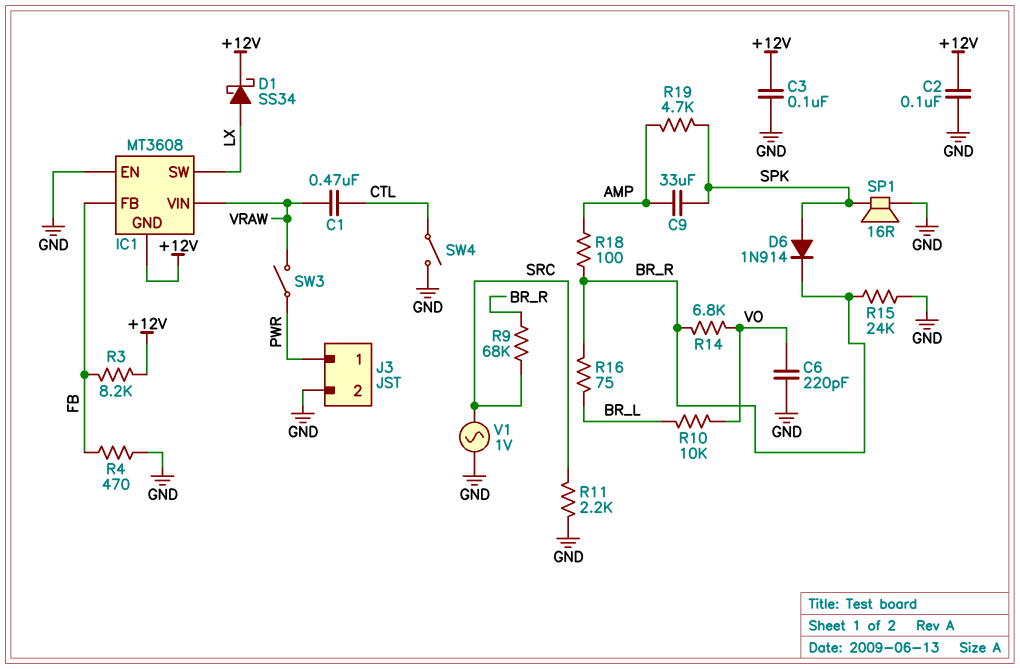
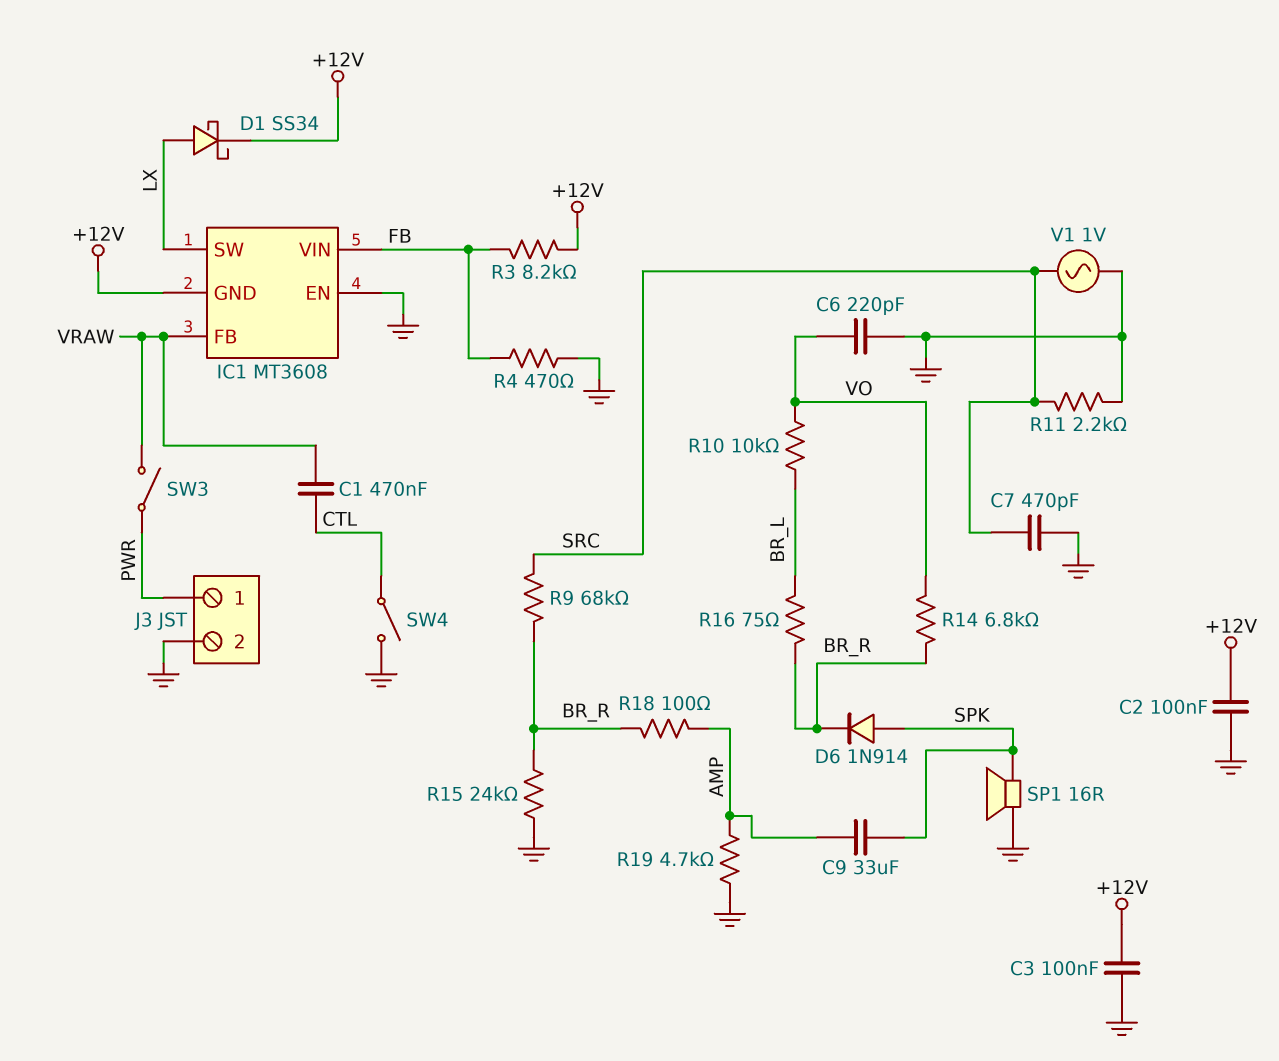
C7: none -> 470pF (GND, SRC)
IC1 pin FB: FB -> VRAW
IC1 pin VIN: VRAW -> FB
R19: 4.7k (AMP, SPK) -> 4.7k (AMP, GND)

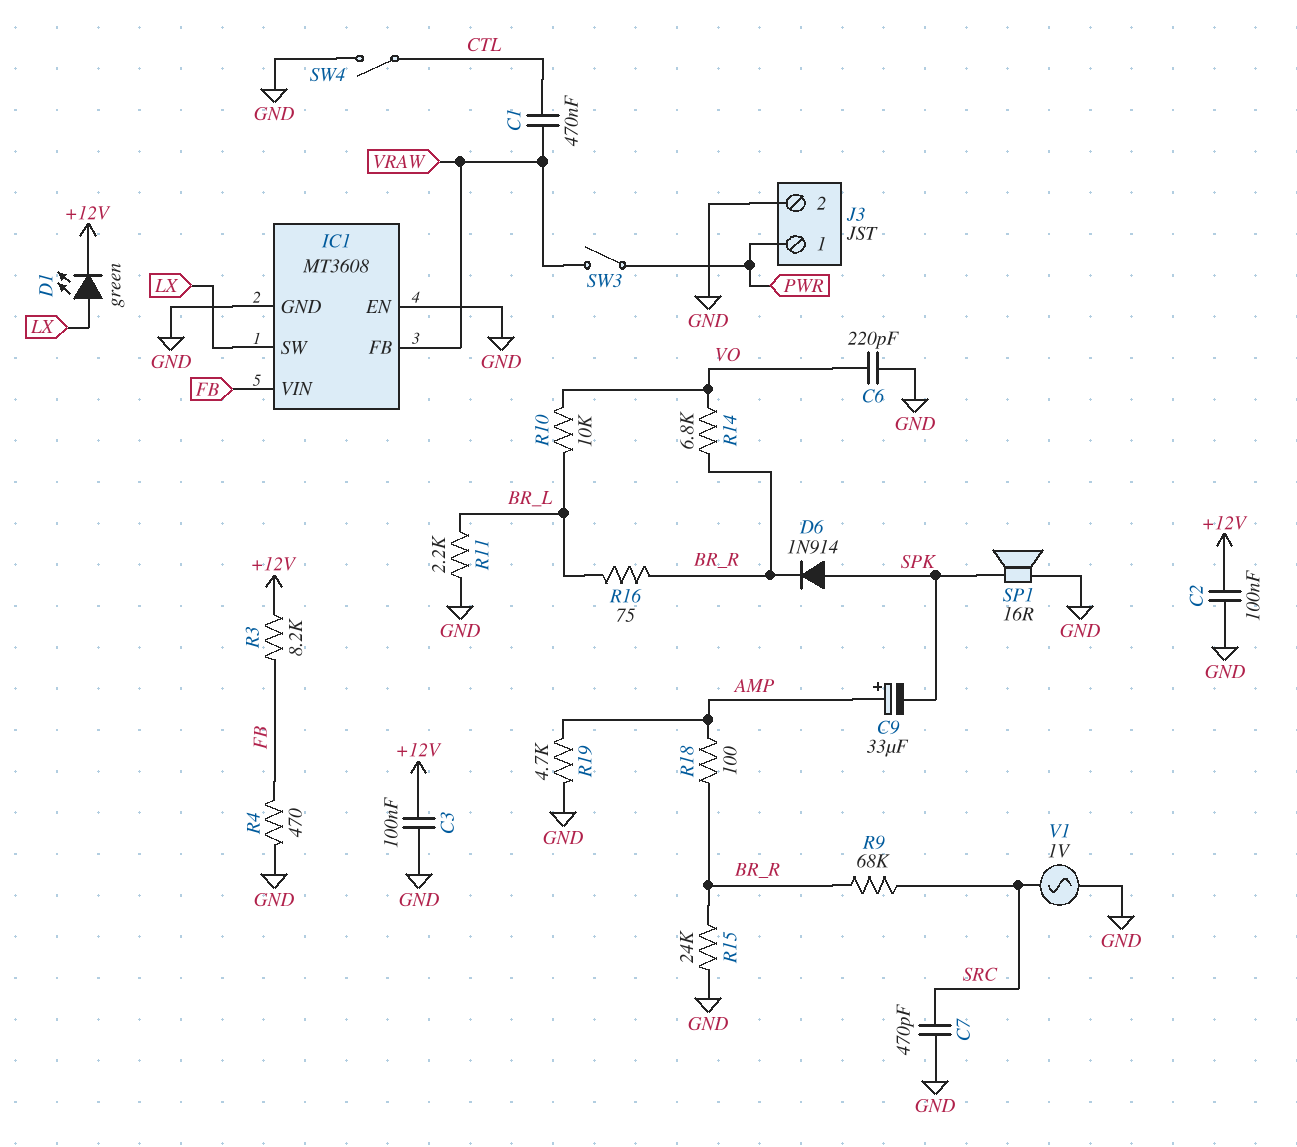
C9: 33uF (AMP, SPK) -> 33uF (plus AMP, minus SPK)
D1: schottky SS34 (A LX, K +12V) -> LED green (A LX, K +12V)
IC1 pin GND: +12V -> GND
R11: 2.2k (GND, SRC) -> 2.2k (BR_L, GND)

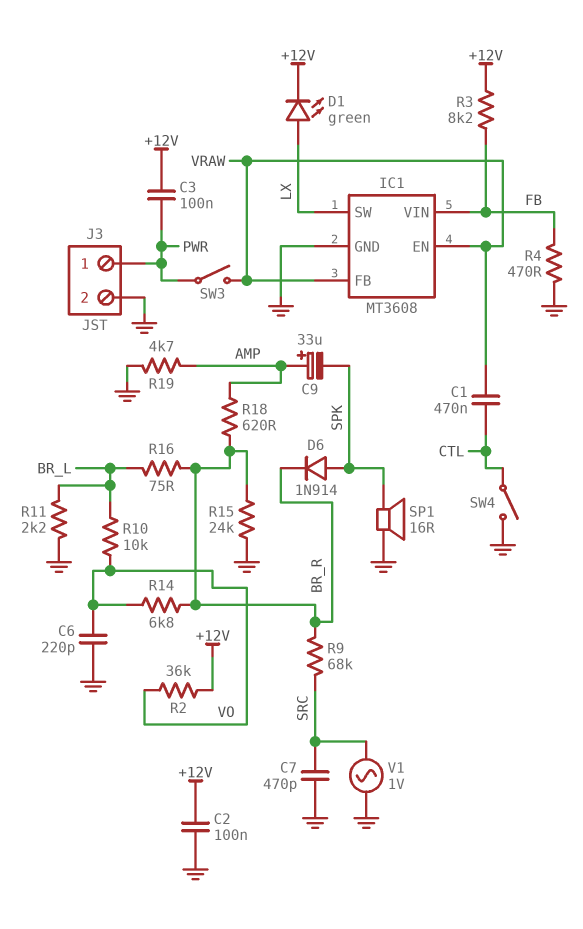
C3: 100nF (+12V, GND) -> 100nF (+12V, PWR)
IC1 pin EN: GND -> VRAW
R2: none -> 36k (+12V, VO)
R18: 100 (AMP, BR_R) -> 620 (AMP, BR_R)

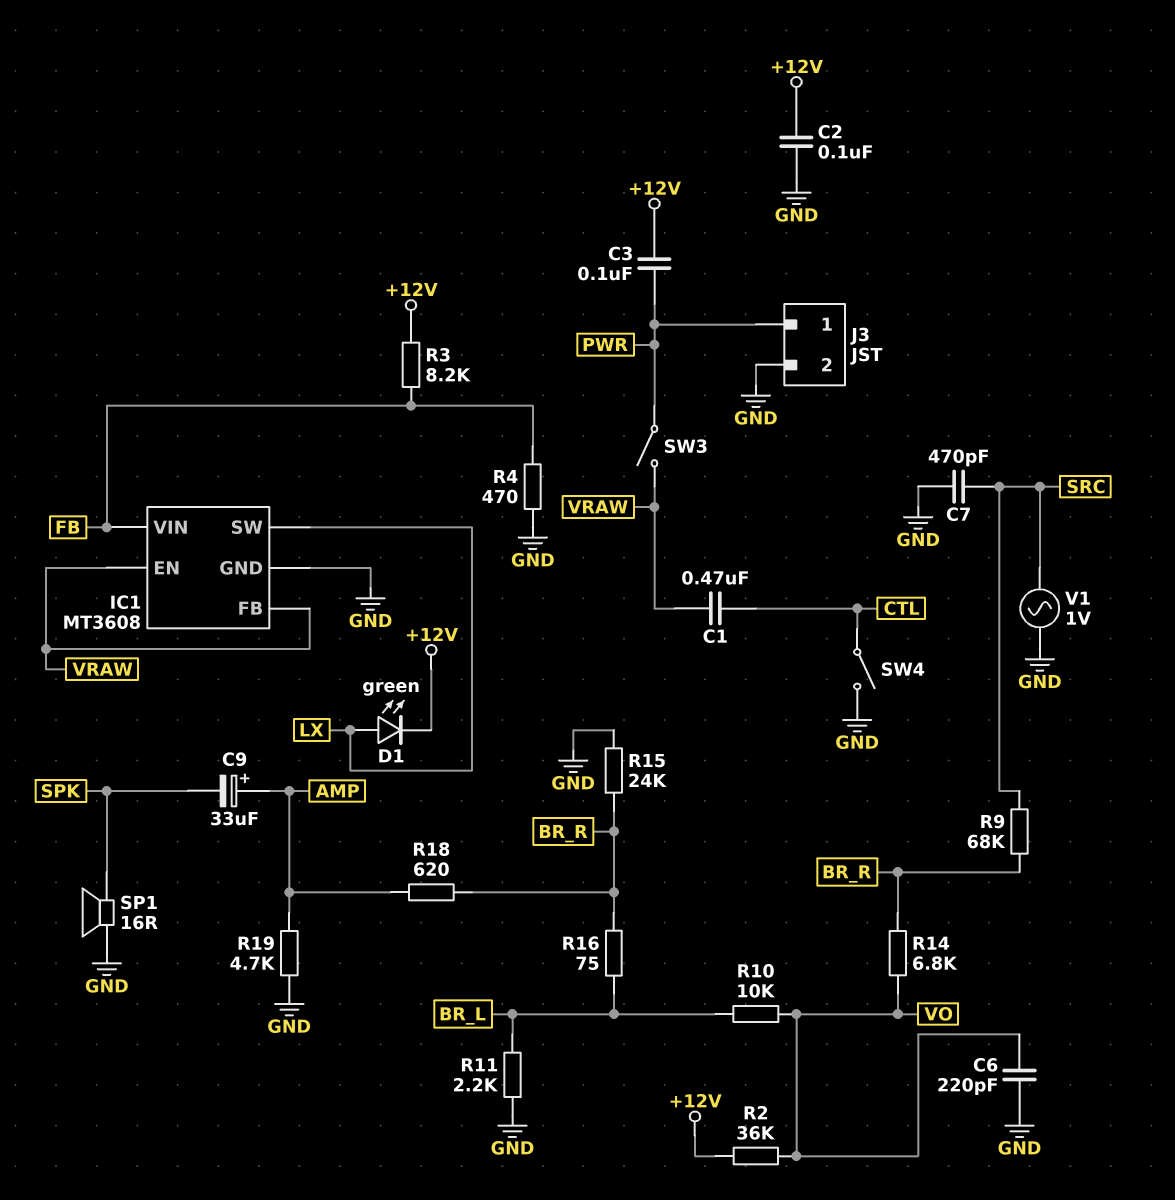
D6: diode 1N914 (A SPK, K BR_R) -> none

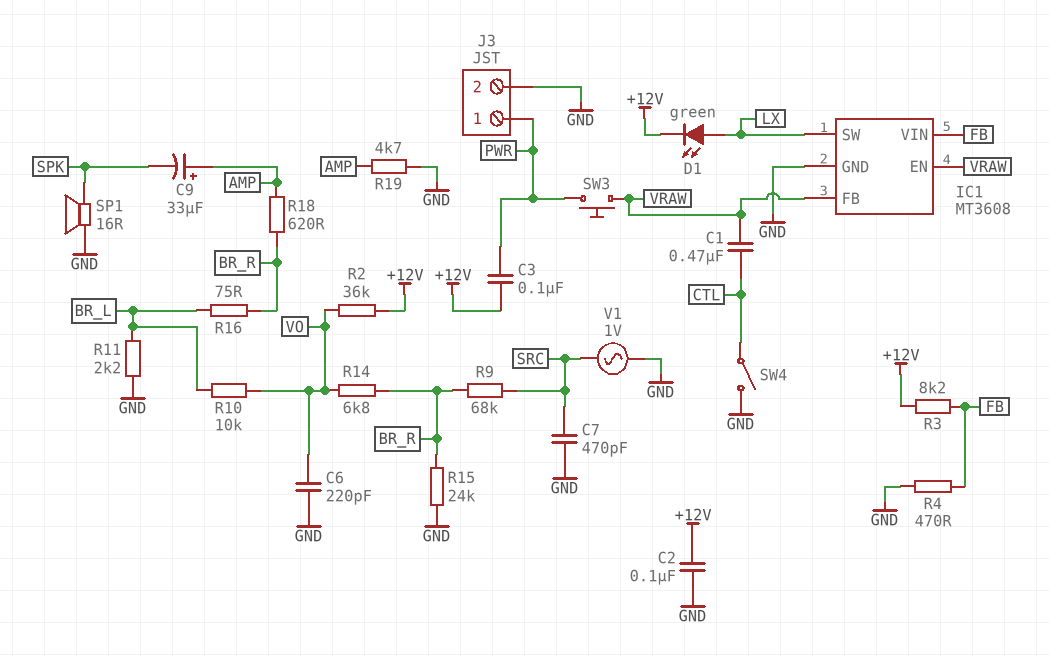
SW3: switch (PWR, VRAW) -> button (PWR, VRAW)

